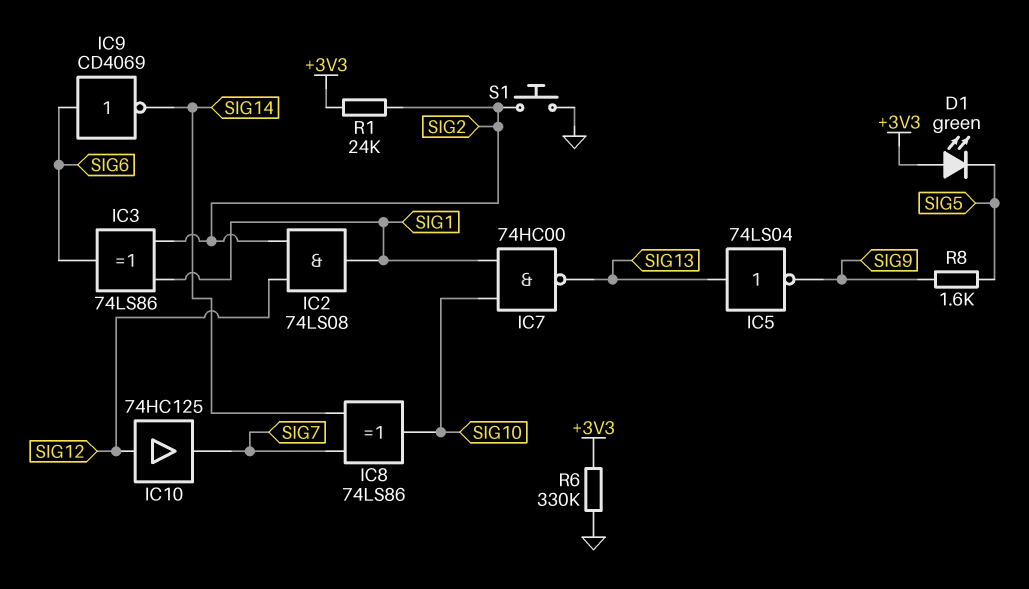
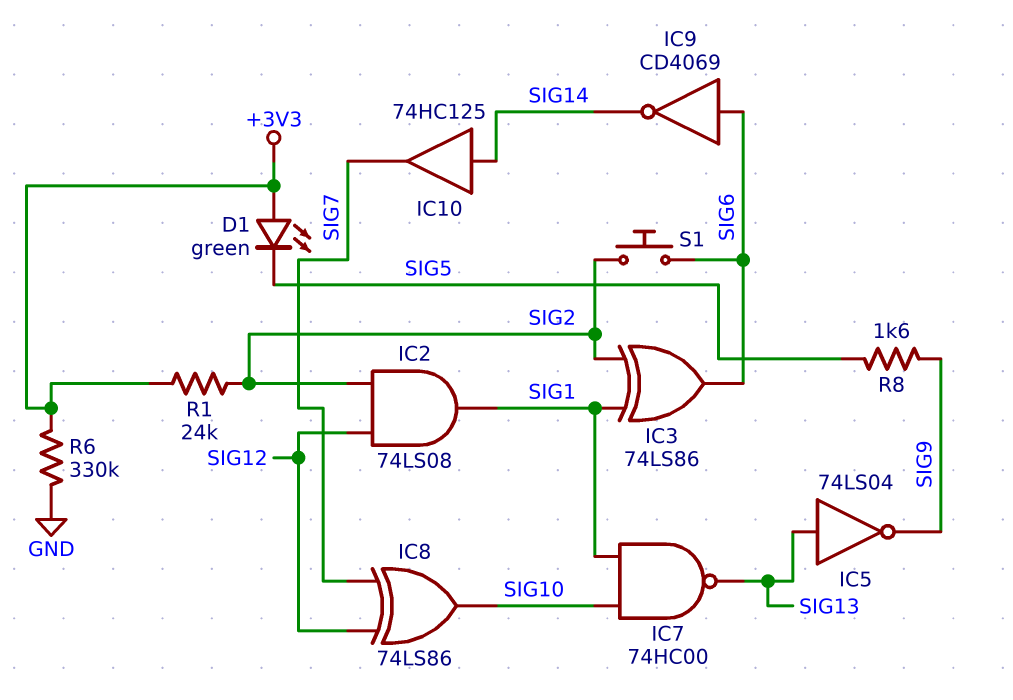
IC8: XOR 74LS86 (in SIG7, in SIG14, out SIG10) -> XOR 74LS86 (in SIG7, in SIG12, out SIG10)
IC10: buffer 74HC125 (in SIG12, out SIG7) -> buffer 74HC125 (in SIG14, out SIG7)
S1: button (GND, SIG2) -> button (SIG2, SIG6)

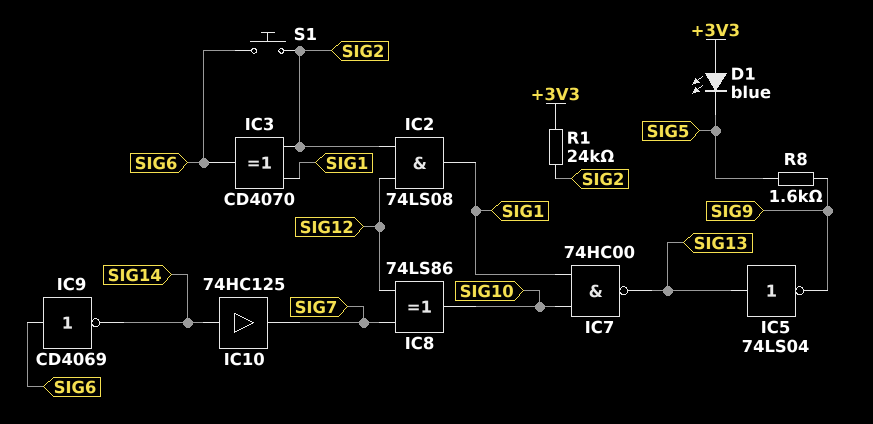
D1: LED green (A +3V3, K SIG5) -> LED blue (A +3V3, K SIG5)
IC3: XOR 74LS86 (in SIG1, in SIG2, out SIG6) -> XOR CD4070 (in SIG1, in SIG2, out SIG6)
R6: 330k (+3V3, GND) -> none

